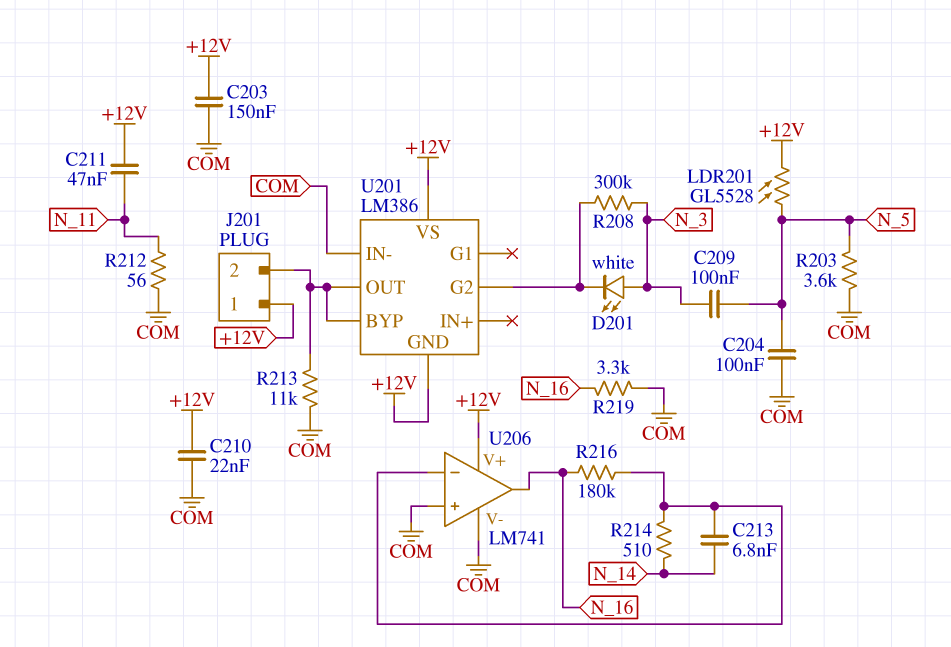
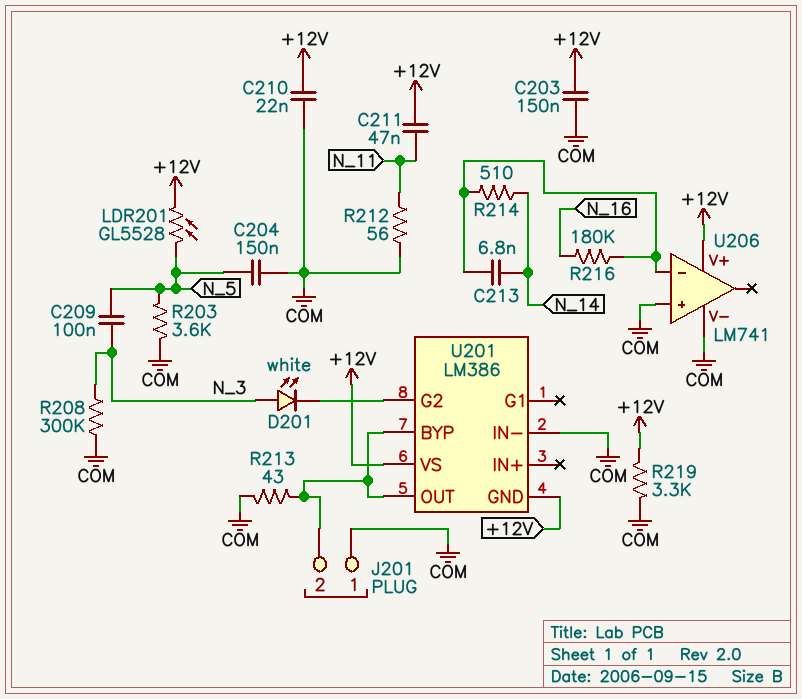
C204: 100nF (COM, N_5) -> 150nF (COM, N_5)
J201 pin 1: +12V -> COM
R208: 300k (N_3, U201/G2) -> 300k (COM, N_3)
R213: 11k (COM, J201/2) -> 43 (COM, J201/2)
R219: 3.3k (COM, N_16) -> 3.3k (+12V, COM)
U206 pin out: N_16 -> none

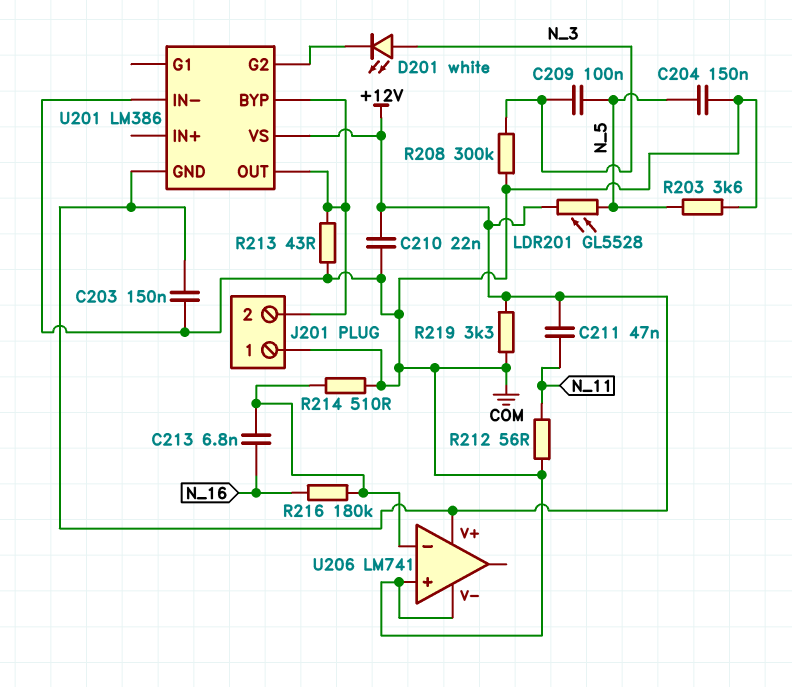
C213: 6.8nF (N_14, U206/in-) -> 6.8nF (N_16, U206/in-)
R214: 510 (N_14, U206/in-) -> 510 (COM, U206/in-)

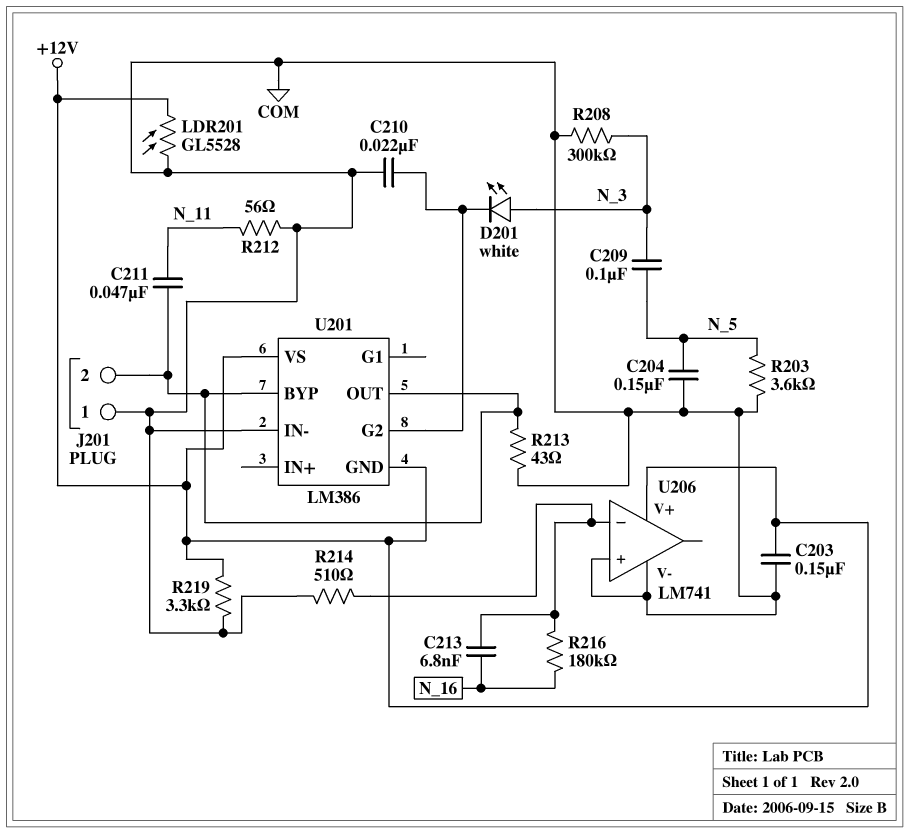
C210: 22nF (+12V, COM) -> 22nF (COM, U201/G2)
C211: 47nF (+12V, N_11) -> 47nF (J201/2, N_11)
LDR201: GL5528 (+12V, N_5) -> GL5528 (+12V, COM)

